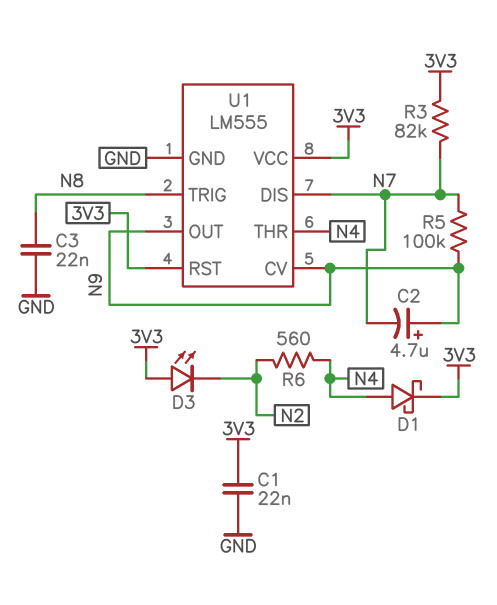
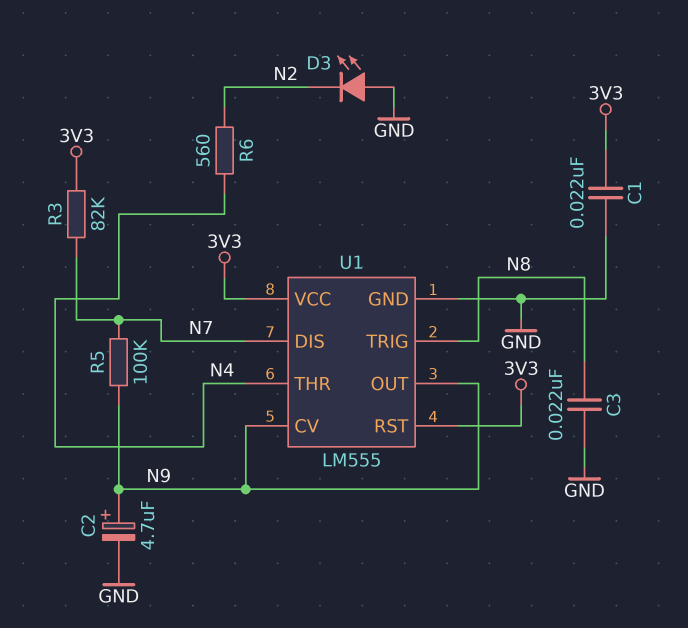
C2: 4.7uF (plus N9, minus N7) -> 4.7uF (plus N9, minus GND)
D1: schottky (A N4, K 3V3) -> none
D3: LED (A 3V3, K N2) -> LED (A GND, K N2)

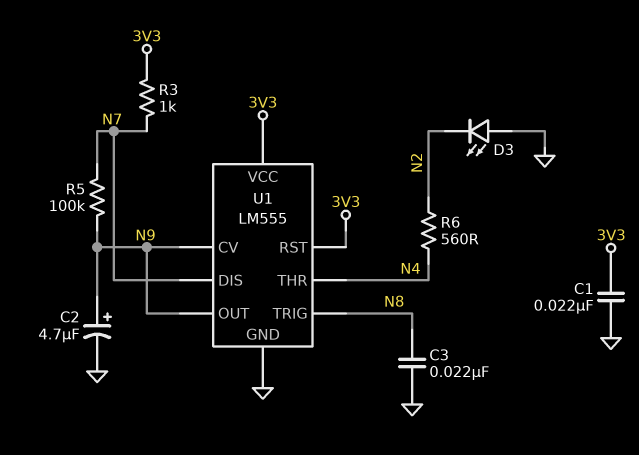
R3: 82k (3V3, N7) -> 1k (3V3, N7)

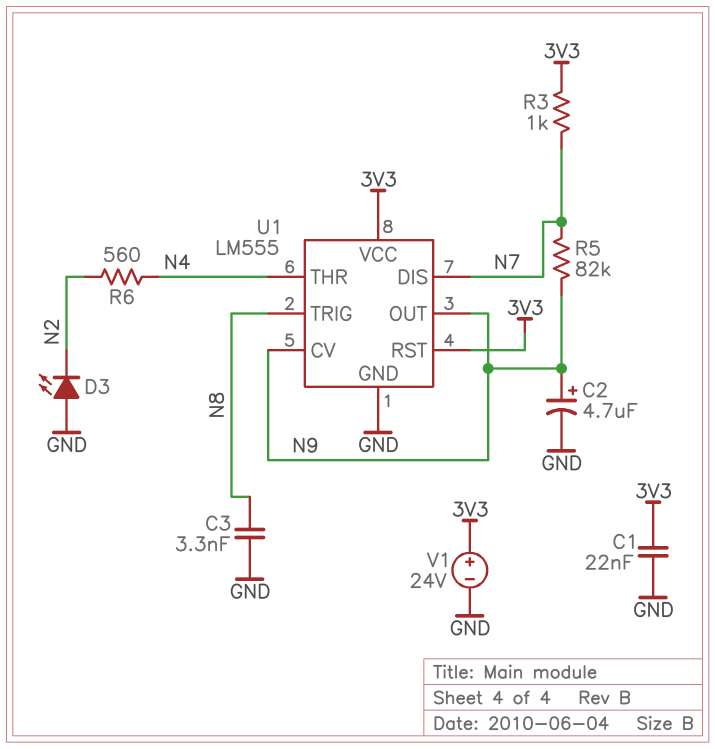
C3: 22nF (GND, N8) -> 3.3nF (GND, N8)
R5: 100k (N7, N9) -> 82k (N7, N9)
V1: none -> 24V (plus 3V3, minus GND)

